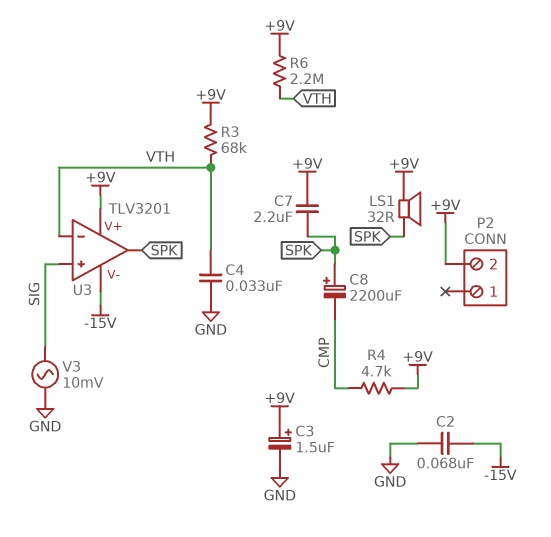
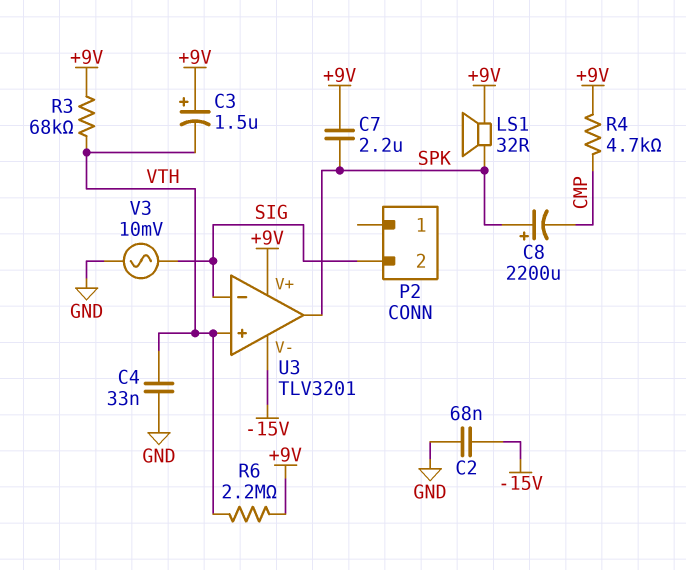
C3: 1.5uF (plus +9V, minus GND) -> 1.5uF (plus +9V, minus VTH)
P2 pin 2: +9V -> SIG
U3 pin in+: SIG -> VTH
U3 pin in-: VTH -> SIG

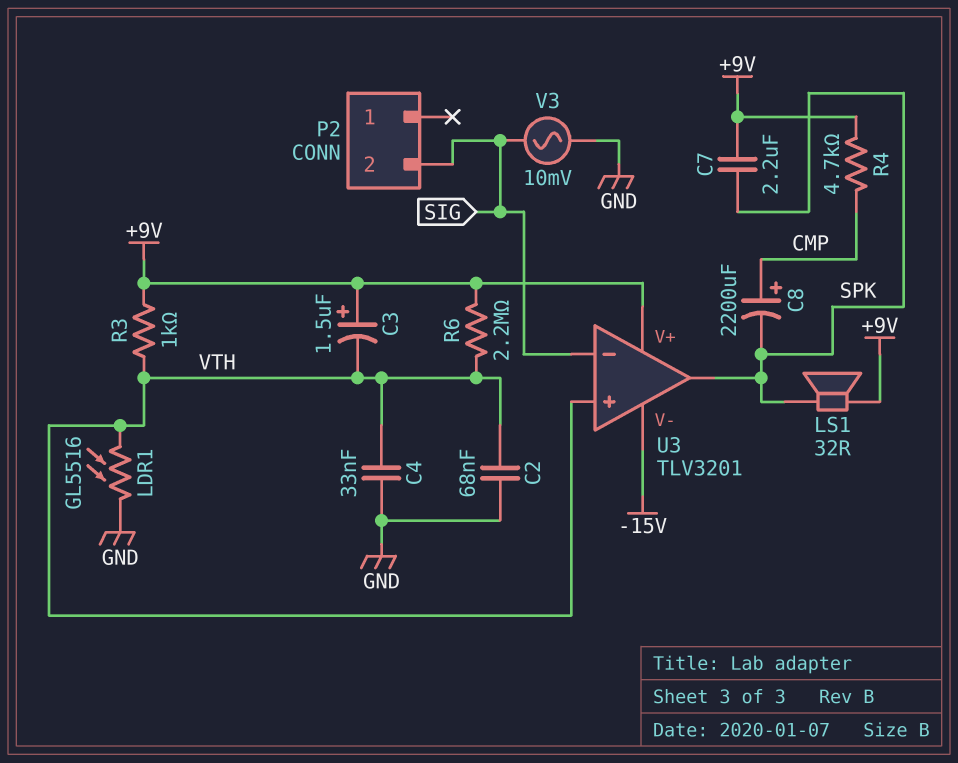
C2: 68nF (-15V, GND) -> 68nF (GND, VTH)
C8: 2200uF (plus SPK, minus CMP) -> 2200uF (plus CMP, minus SPK)
LDR1: none -> GL5516 (GND, VTH)
R3: 68k (+9V, VTH) -> 1k (+9V, VTH)

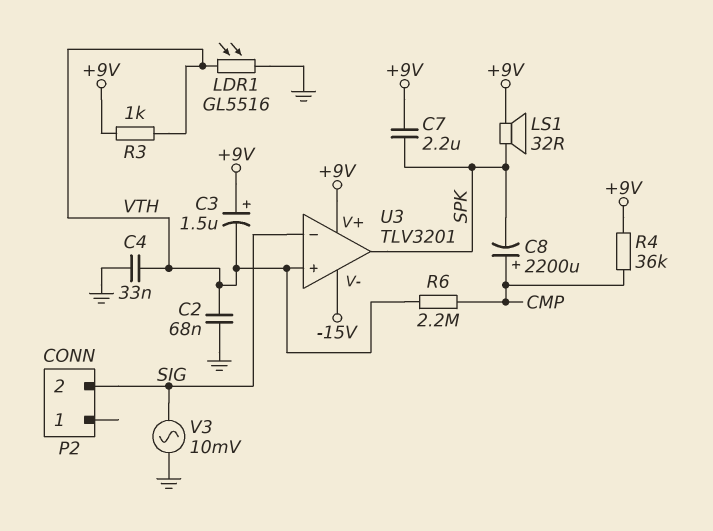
R4: 4.7k (+9V, CMP) -> 36k (+9V, CMP)
R6: 2.2M (+9V, VTH) -> 2.2M (CMP, VTH)

